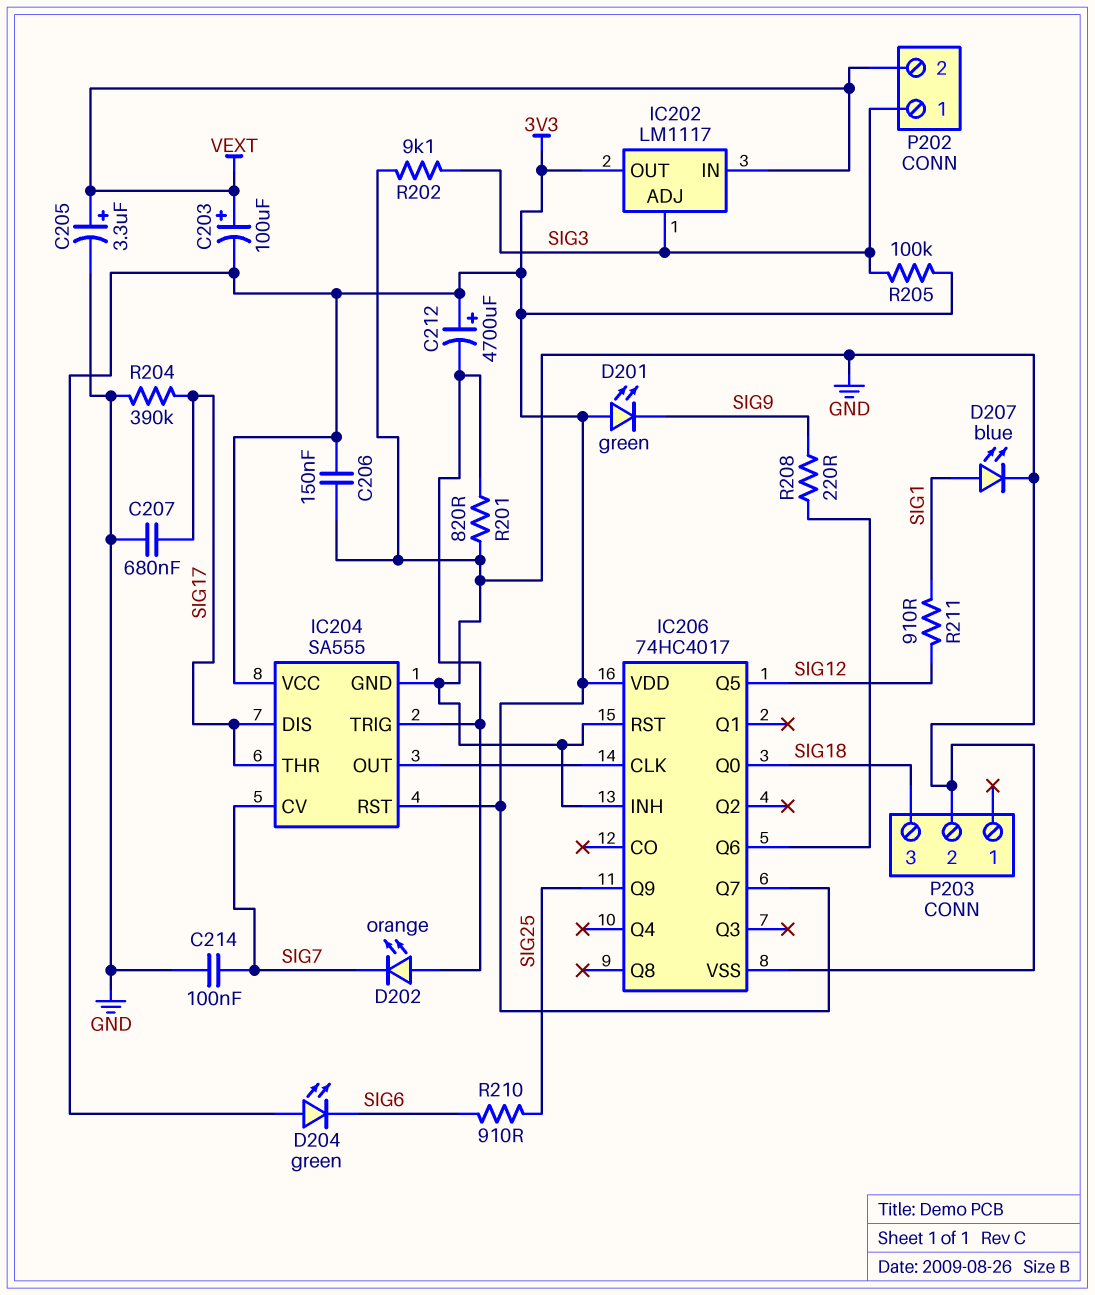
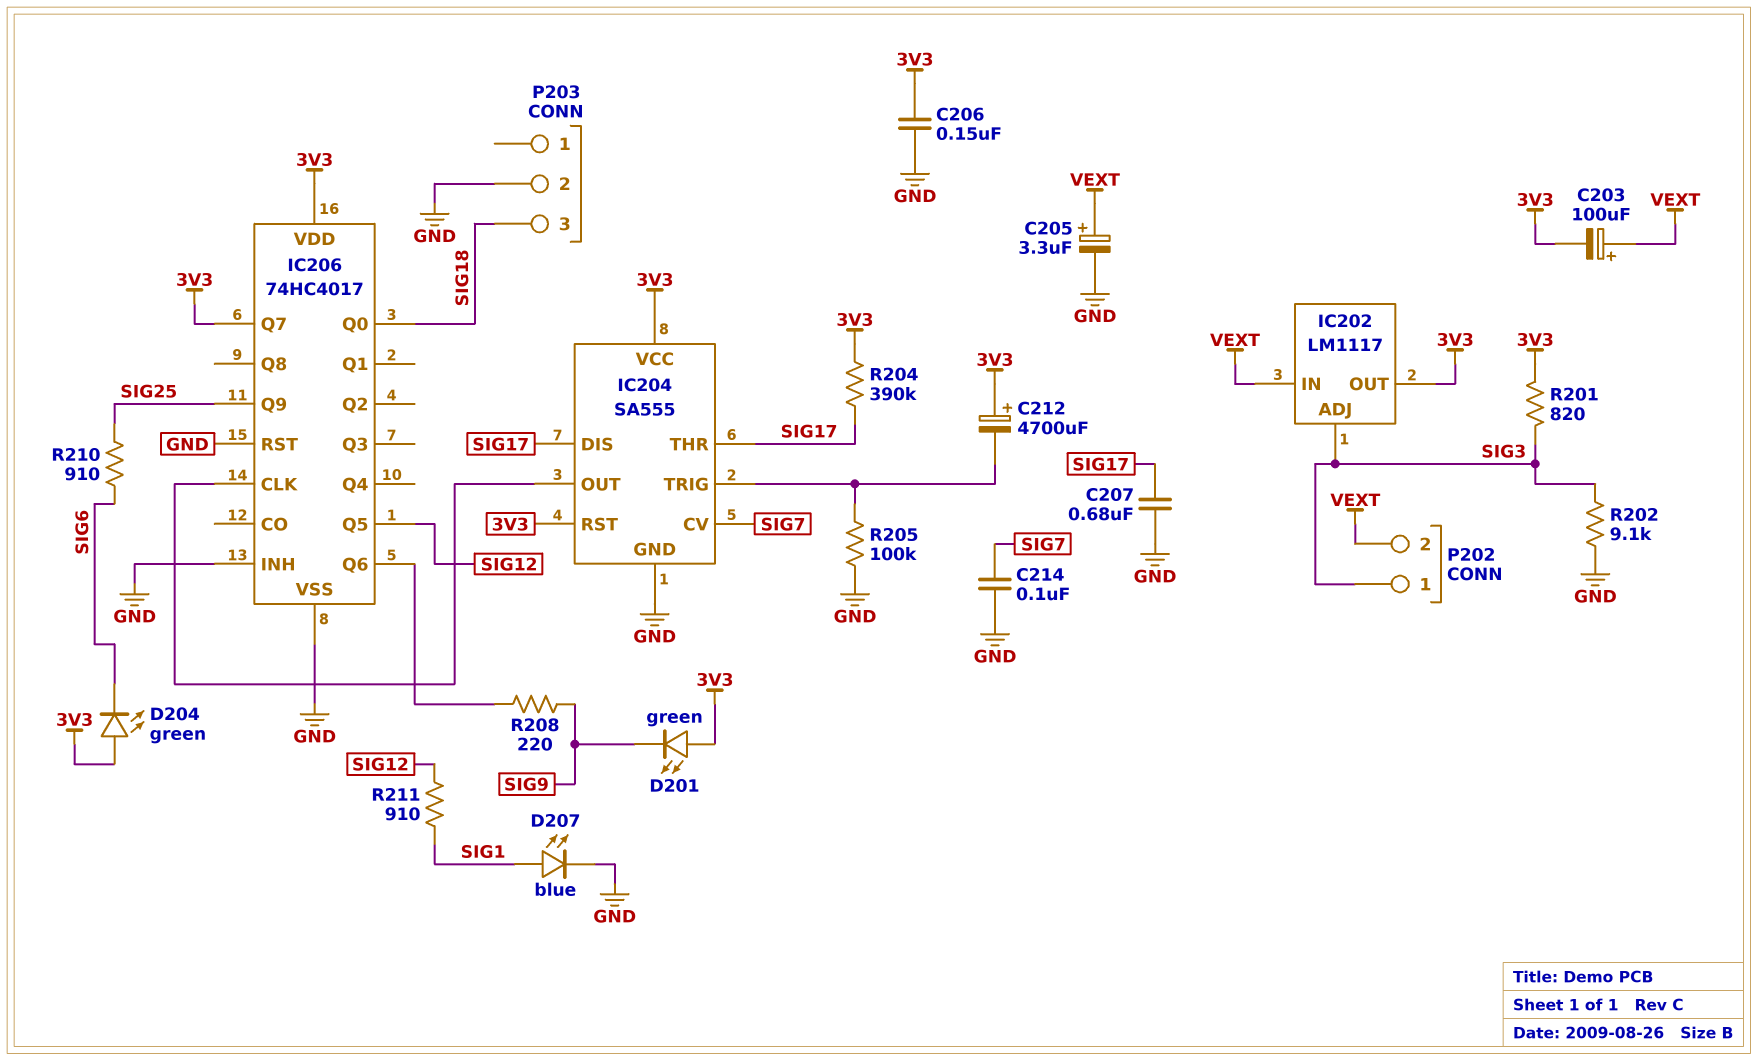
D202: LED orange (A IC204/TRIG, K SIG7) -> none
R201: 820 (GND, IC204/TRIG) -> 820 (3V3, SIG3)
R204: 390k (GND, SIG17) -> 390k (3V3, SIG17)
R205: 100k (3V3, SIG3) -> 100k (GND, IC204/TRIG)

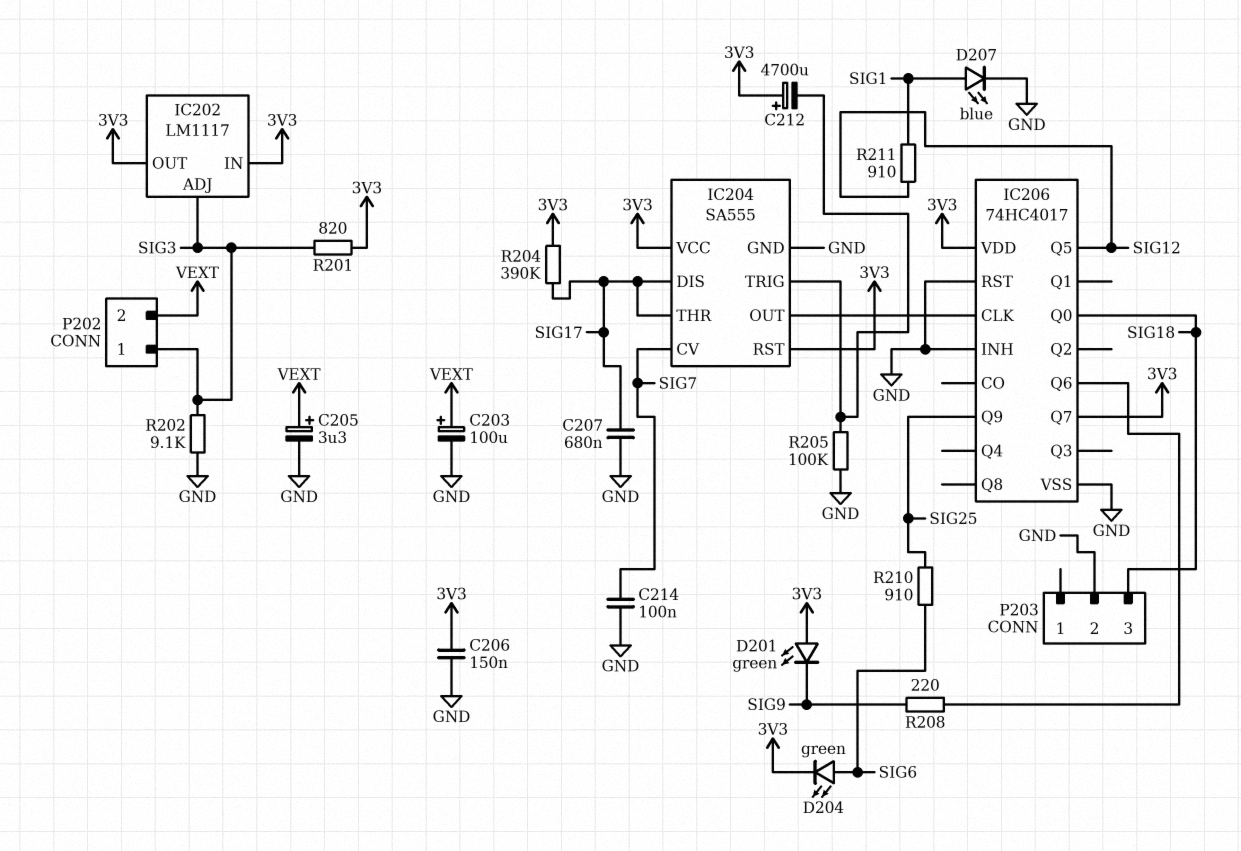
C203: 100uF (plus VEXT, minus 3V3) -> 100uF (plus VEXT, minus GND)
D204: LED green (A 3V3, K SIG6) -> LED green (A SIG6, K 3V3)
IC202 pin IN: VEXT -> 3V3

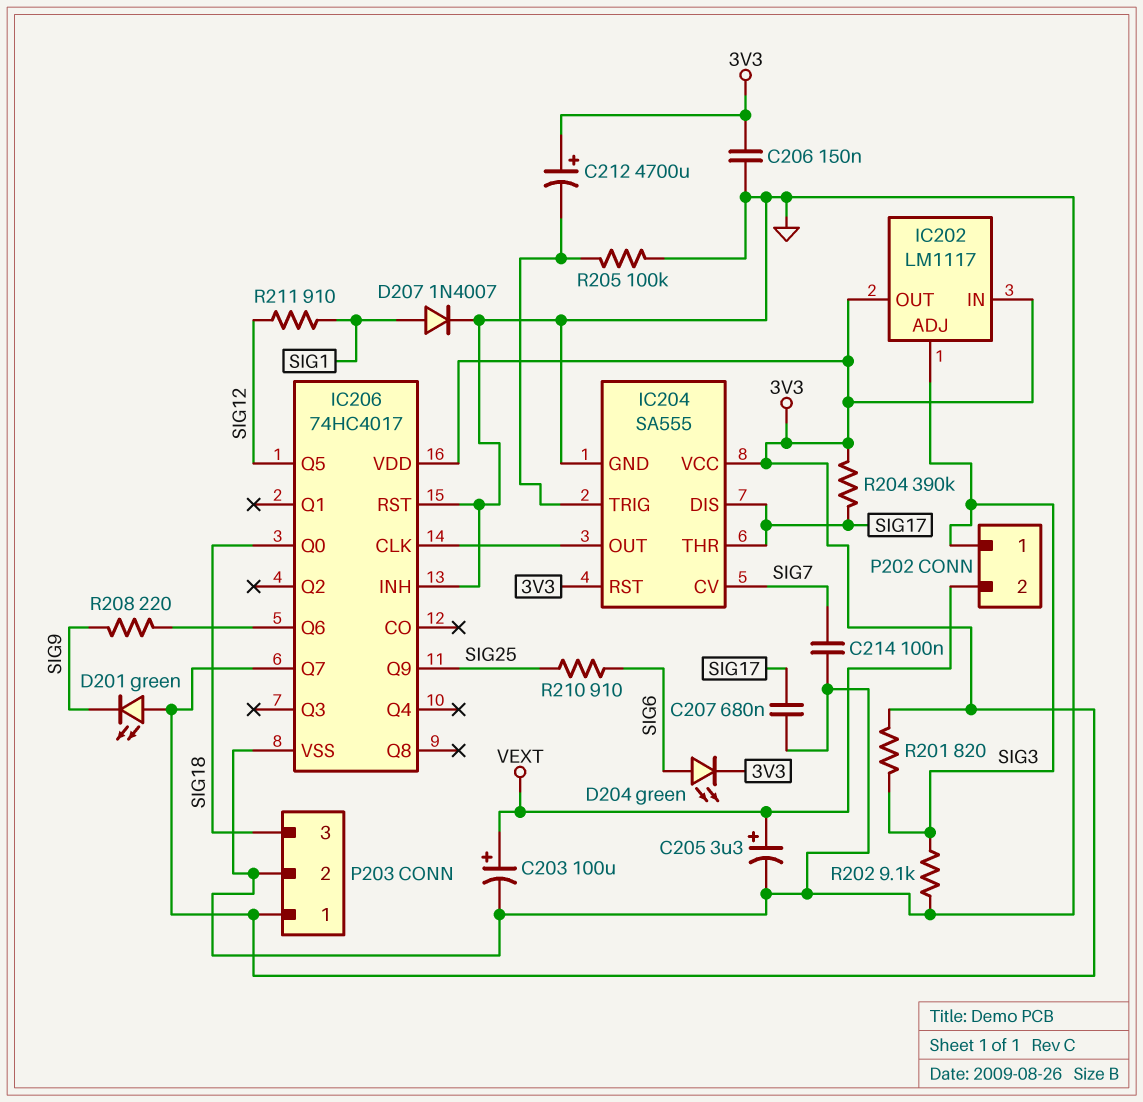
D207: LED blue (A SIG1, K GND) -> diode 1N4007 (A SIG1, K GND)
P203 pin 1: none -> 3V3

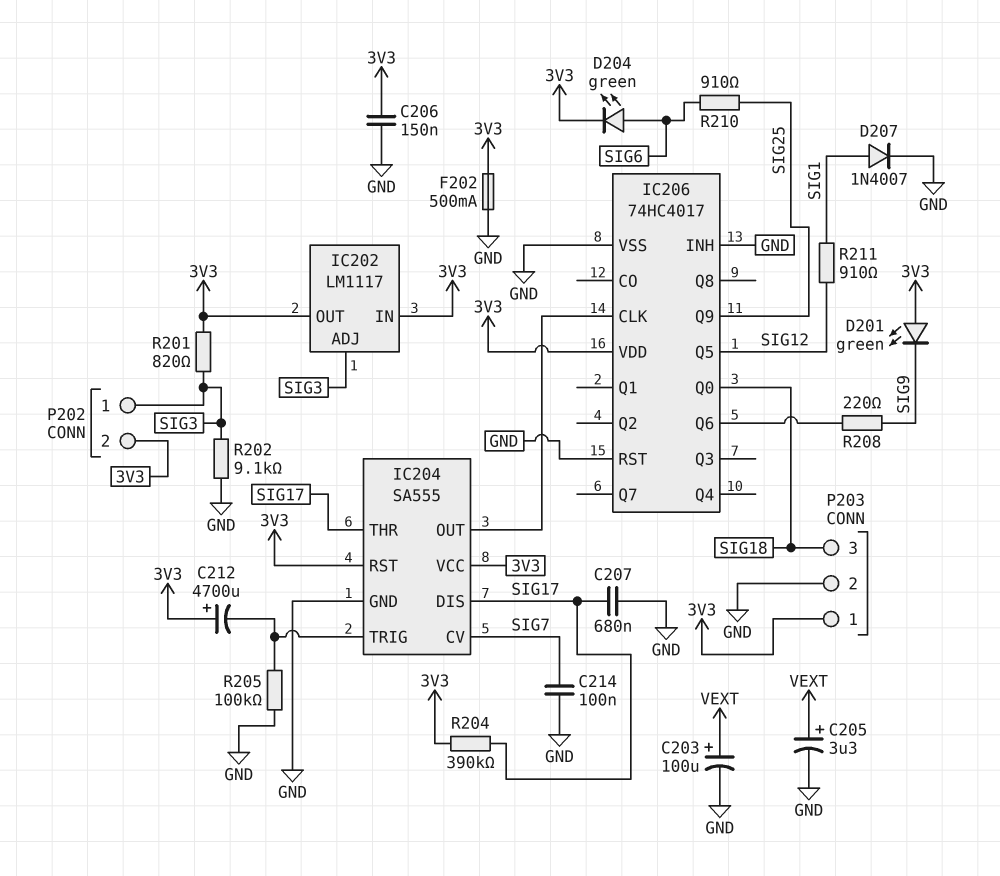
F202: none -> 500mA (3V3, GND)
IC206 pin Q7: 3V3 -> none
P202 pin 2: VEXT -> 3V3

